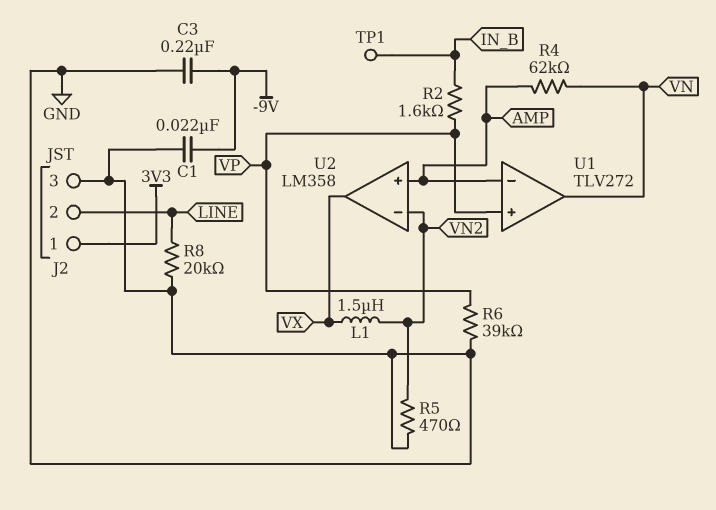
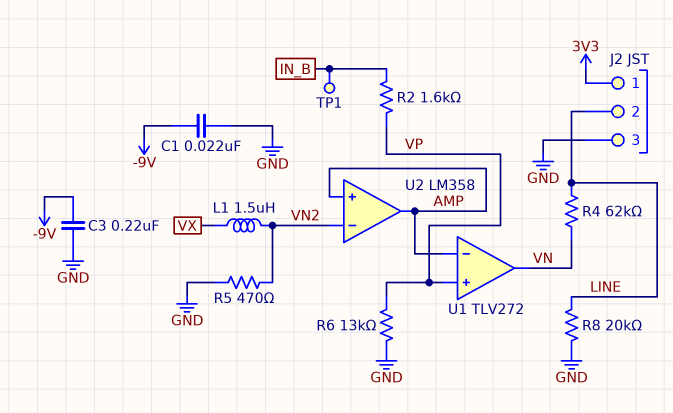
R4: 62k (AMP, VN) -> 62k (LINE, VN)
R6: 39k (GND, VP) -> 13k (GND, VP)
U2 pin out: VX -> AMP

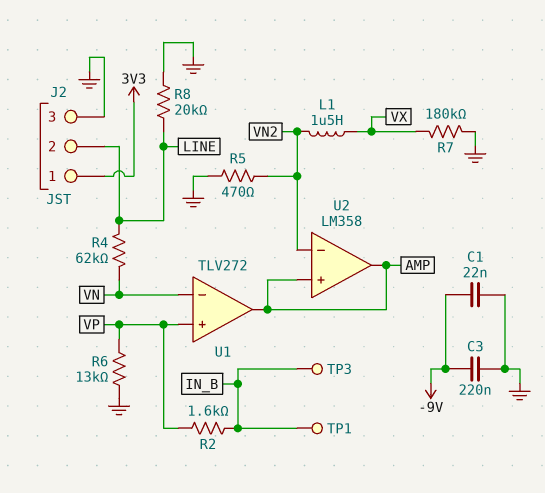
R7: none -> 180k (GND, VX)
TP3: none -> test point (IN_B)
U1 pin in-: AMP -> VN
U1 pin out: VN -> AMP

